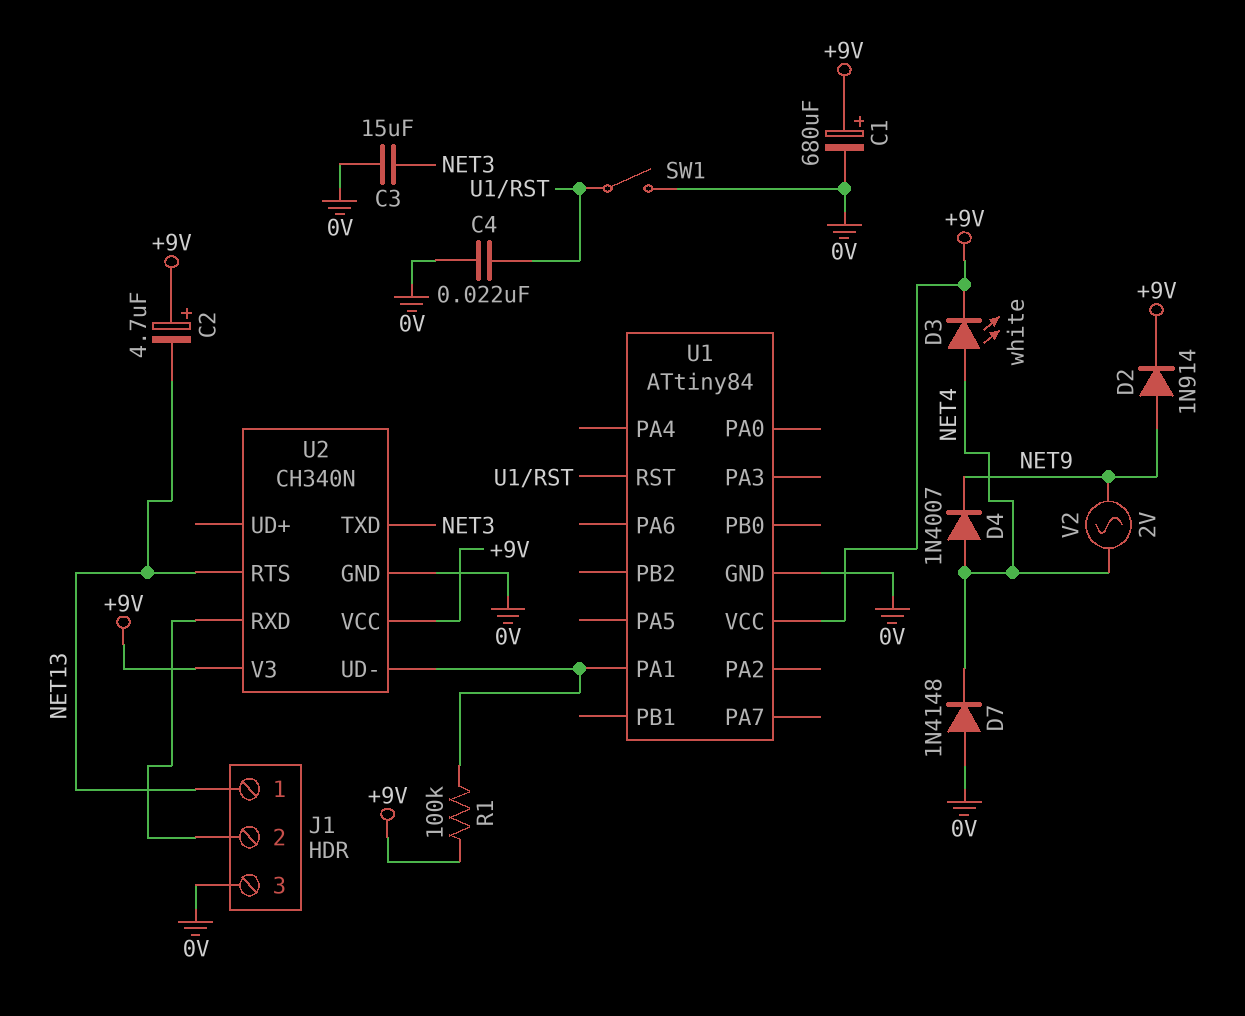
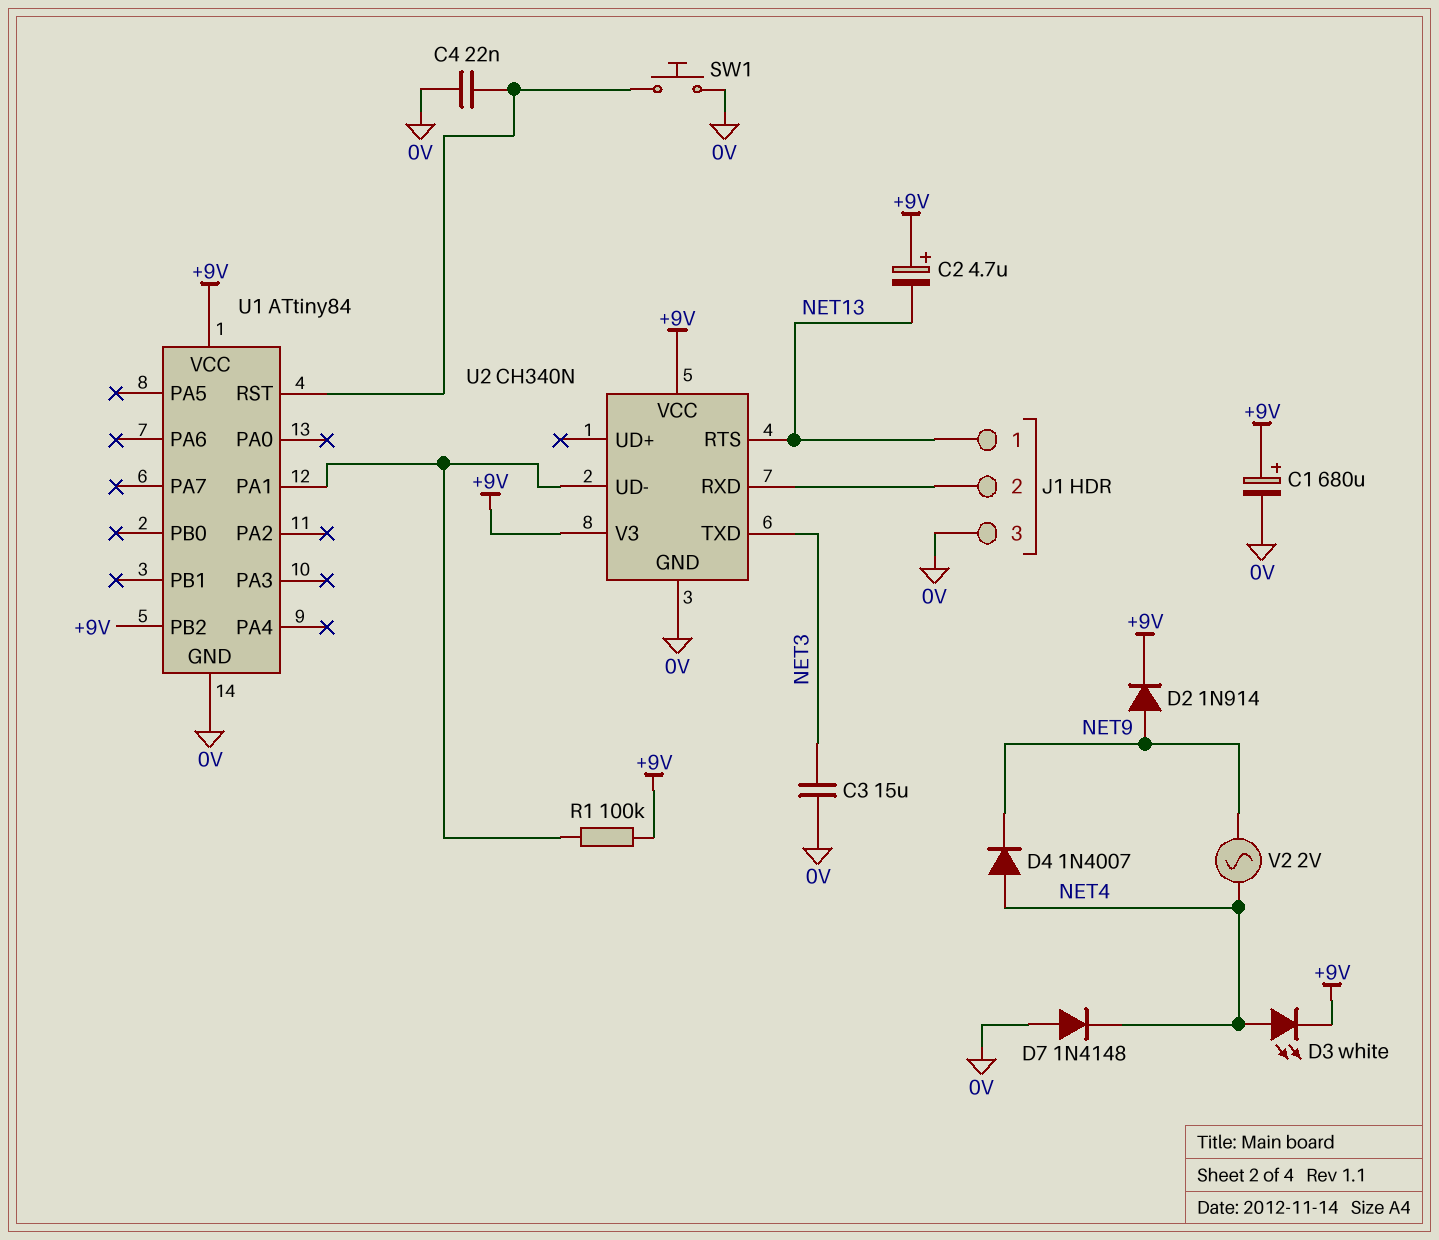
SW1: switch (0V, U1/RST) -> button (0V, U1/RST)
U1 pin PB2: none -> +9V

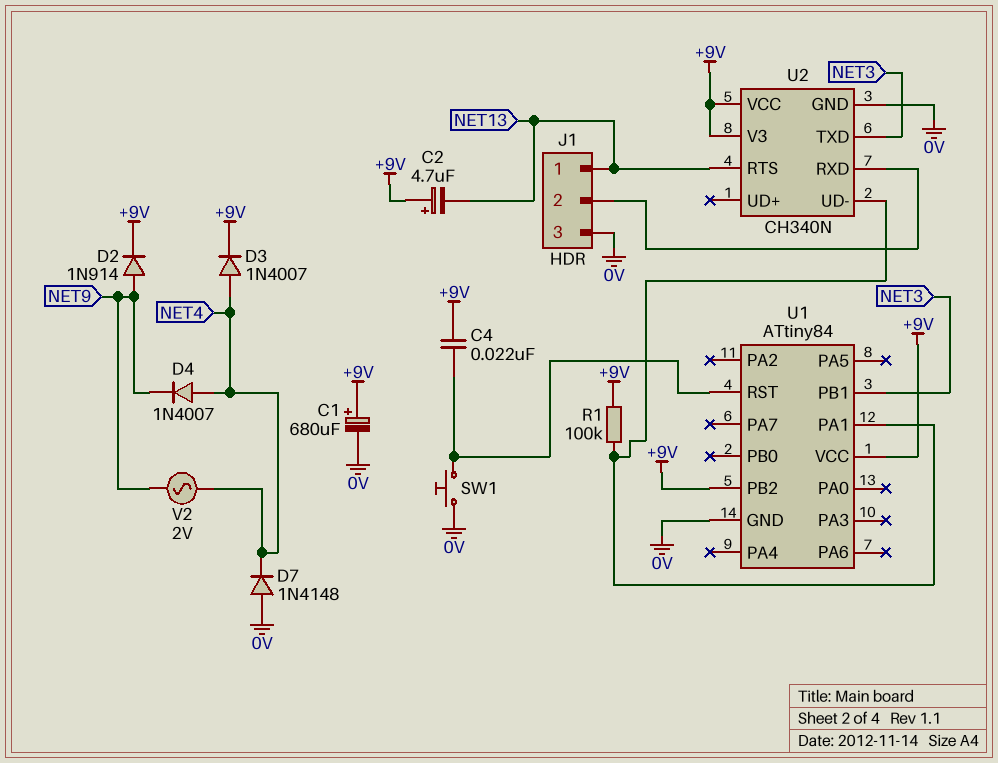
C3: 15uF (0V, NET3) -> none
C4: 22nF (0V, U1/RST) -> 22nF (+9V, U1/RST)
D3: LED white (A NET4, K +9V) -> diode 1N4007 (A NET4, K +9V)
U1 pin PB1: none -> NET3

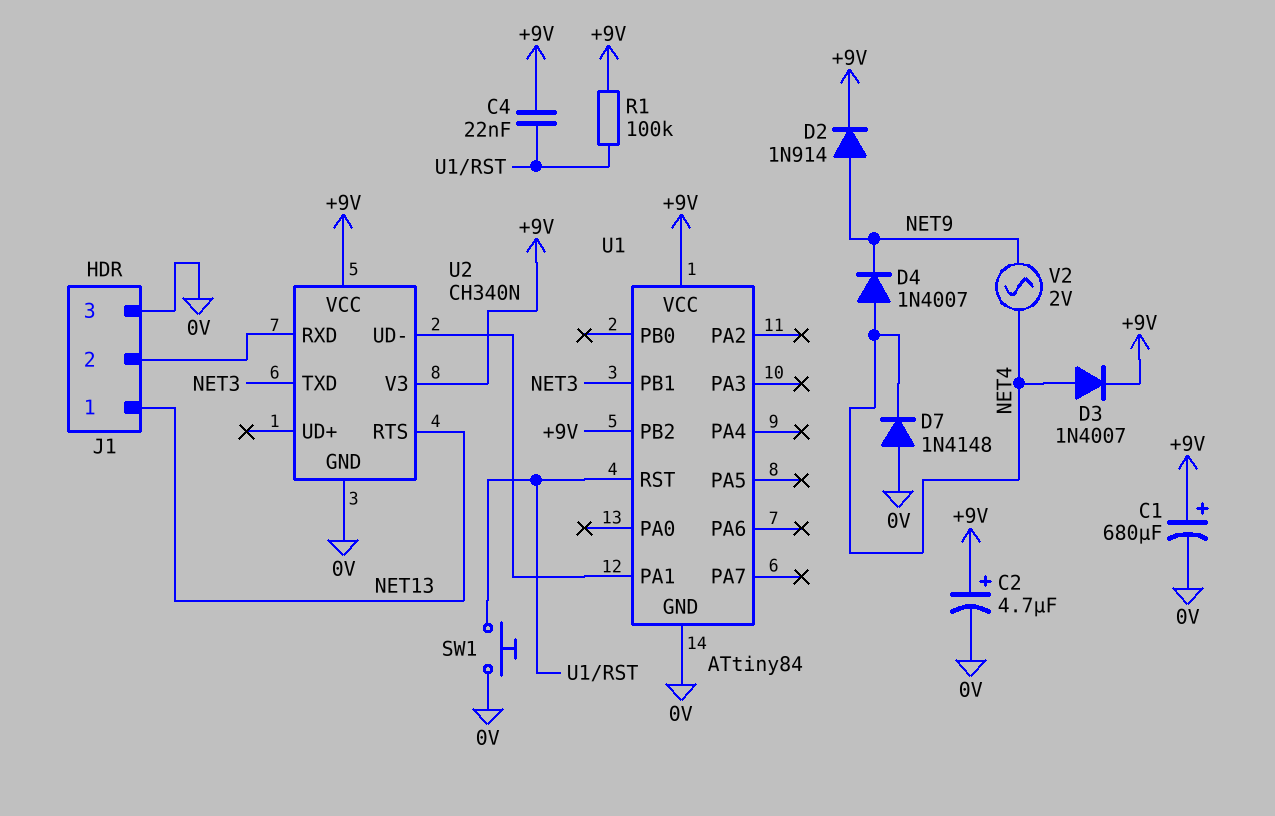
C2: 4.7uF (plus +9V, minus NET13) -> 4.7uF (plus +9V, minus 0V)
R1: 100k (+9V, U1/PA1) -> 100k (+9V, U1/RST)

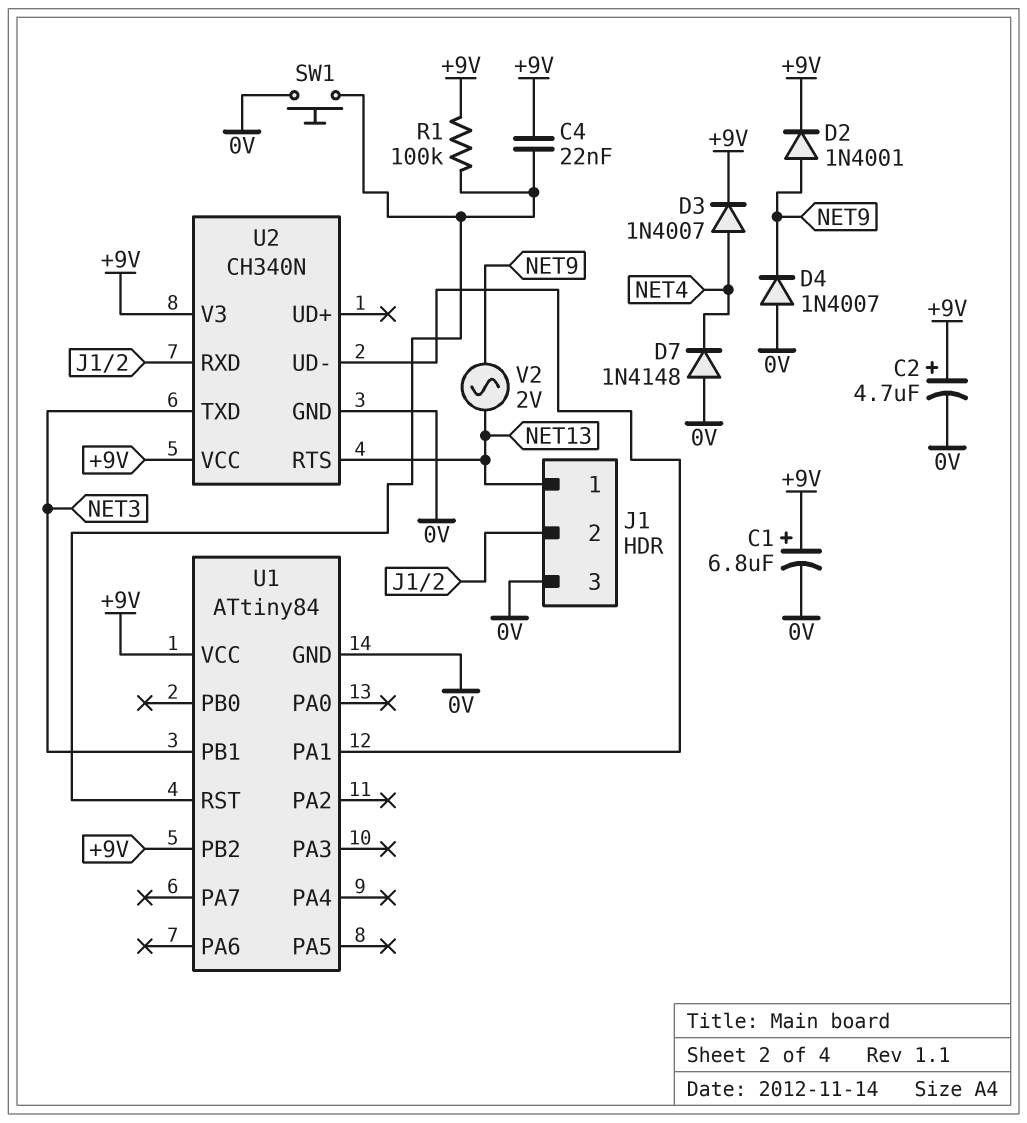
C1: 680uF (plus +9V, minus 0V) -> 6.8uF (plus +9V, minus 0V)
D2: diode 1N914 (A NET9, K +9V) -> diode 1N4001 (A NET9, K +9V)
D4: diode 1N4007 (A NET4, K NET9) -> diode 1N4007 (A 0V, K NET9)
V2: AC 2V (NET4, NET9) -> AC 2V (NET9, NET13)

